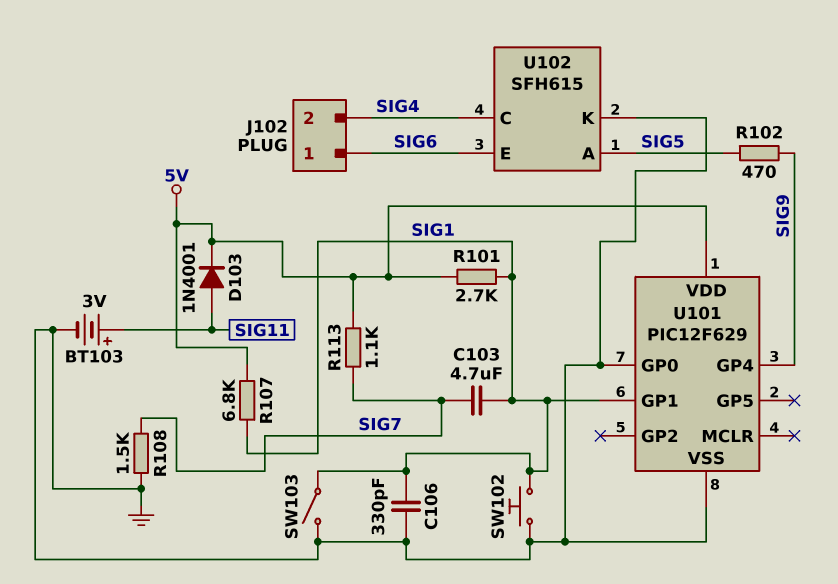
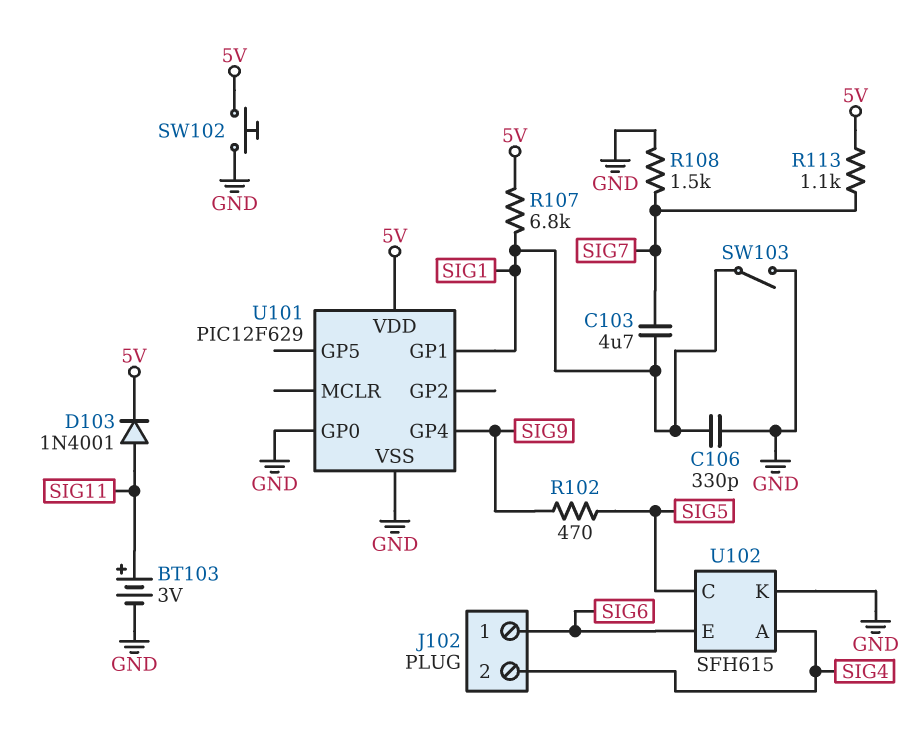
R101: 2.7k (5V, SIG1) -> none
SW102: button (GND, SIG1) -> button (5V, GND)
U102 pin A: SIG5 -> SIG4
U102 pin C: SIG4 -> SIG5

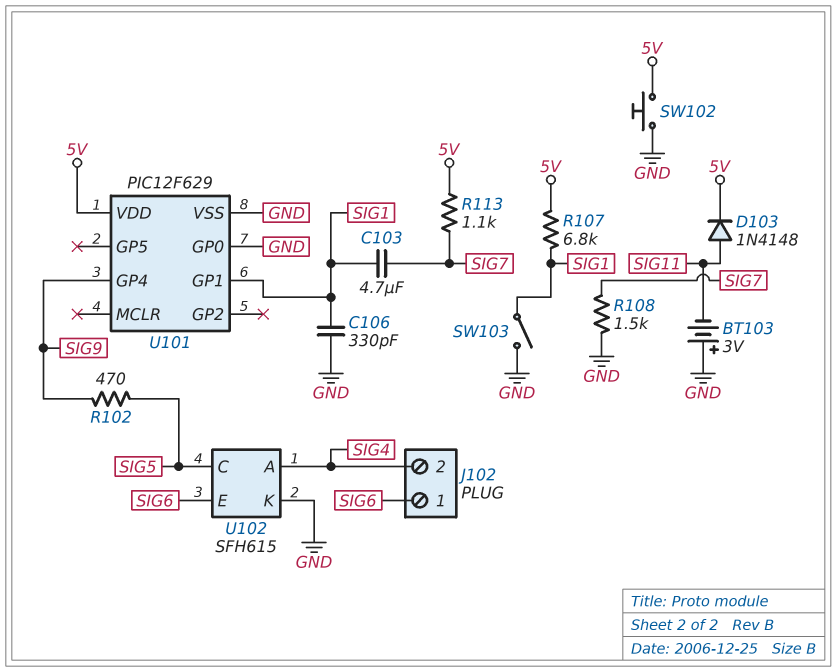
BT103: 3V (plus SIG11, minus GND) -> 3V (plus GND, minus SIG11)
D103: diode 1N4001 (A SIG11, K 5V) -> diode 1N4148 (A SIG11, K 5V)

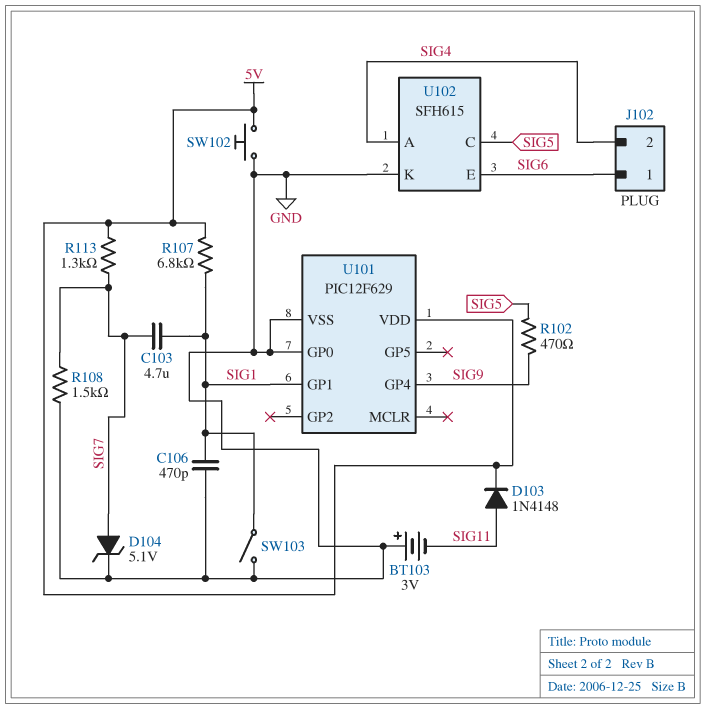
C106: 330pF (GND, SIG1) -> 470pF (GND, SIG1)
D104: none -> zener 5.1V (A SIG7, K GND)
R113: 1.1k (5V, SIG7) -> 1.3k (5V, SIG7)

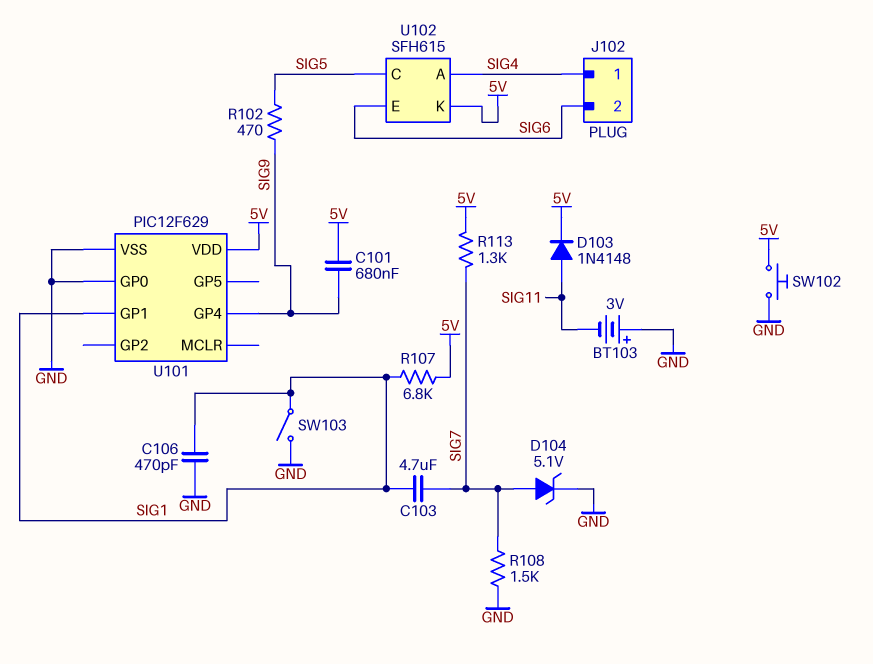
C101: none -> 680nF (5V, SIG9)
J102 pin 1: SIG6 -> SIG4
J102 pin 2: SIG4 -> SIG6
U102 pin K: GND -> 5V

